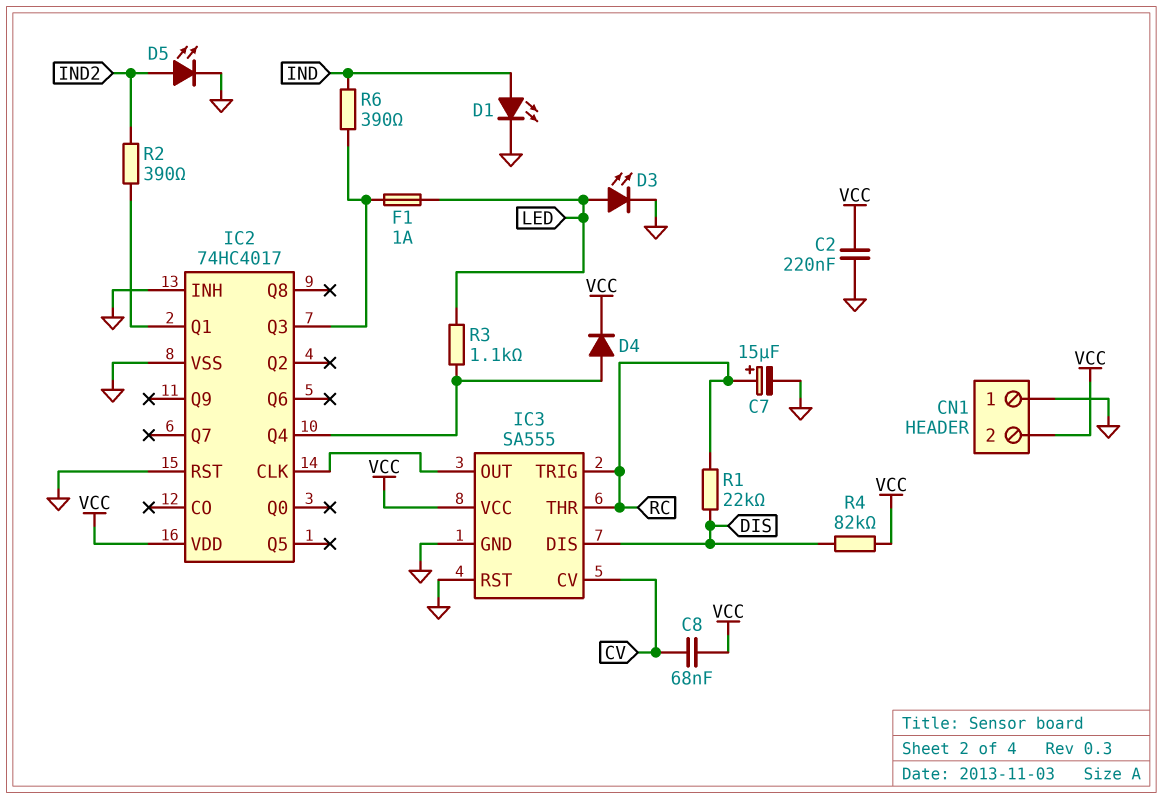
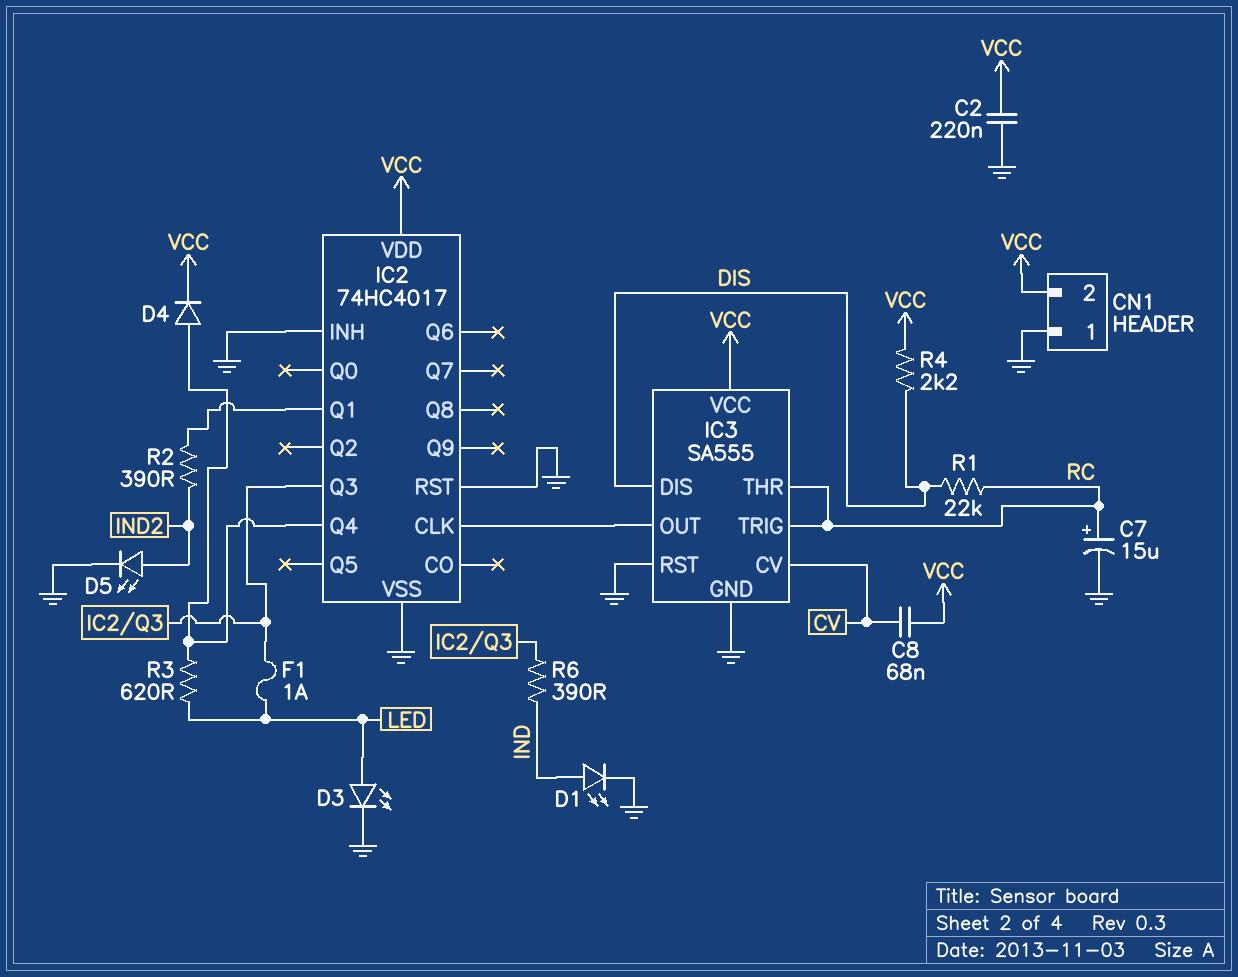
R3: 1.1k (IC2/Q4, LED) -> 620 (IC2/Q4, LED)
R4: 82k (DIS, VCC) -> 2.2k (DIS, VCC)

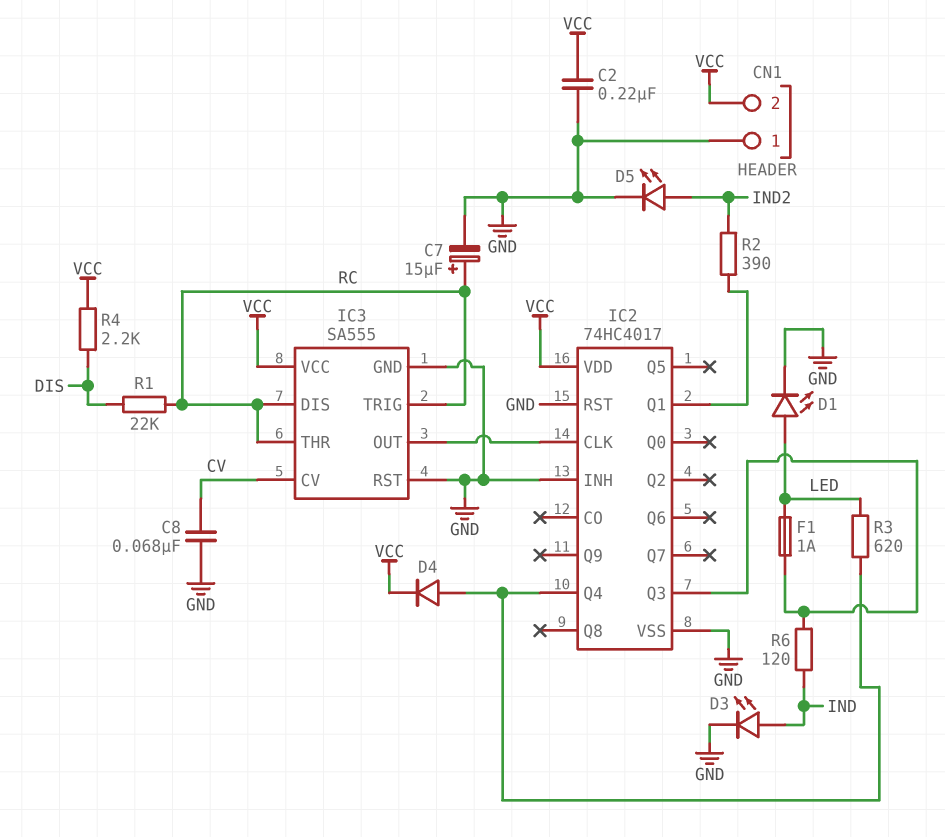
C8: 68nF (CV, VCC) -> 68nF (CV, GND)
D1: LED (A IND, K GND) -> LED (A LED, K GND)
D3: LED (A LED, K GND) -> LED (A IND, K GND)
IC3 pin DIS: DIS -> RC
R6: 390 (IC2/Q3, IND) -> 120 (IC2/Q3, IND)

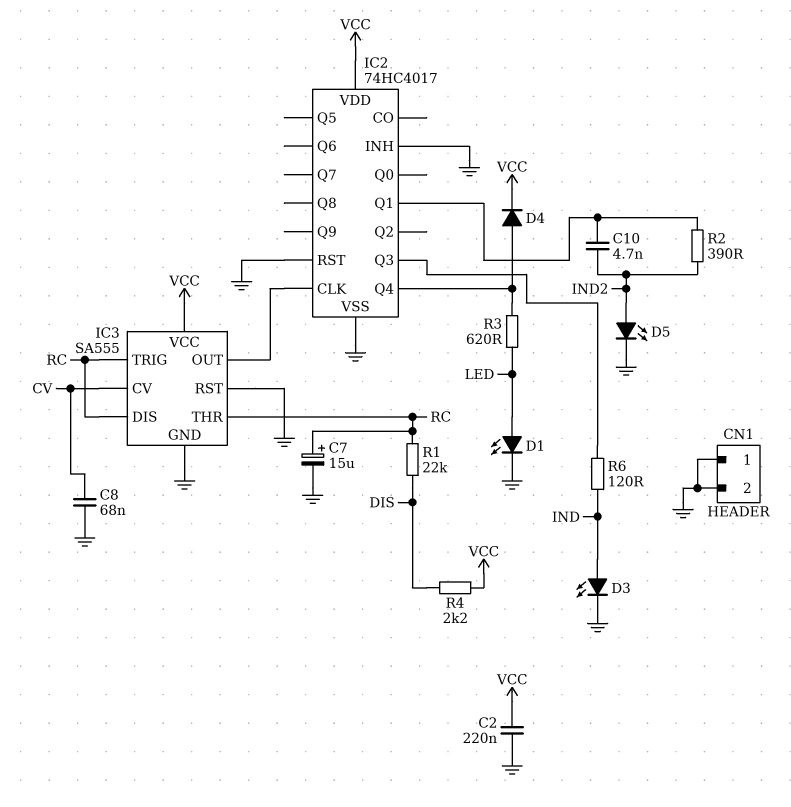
C10: none -> 4.7nF (IC2/Q1, IND2)
CN1 pin 2: VCC -> GND
F1: 1A (IC2/Q3, LED) -> none

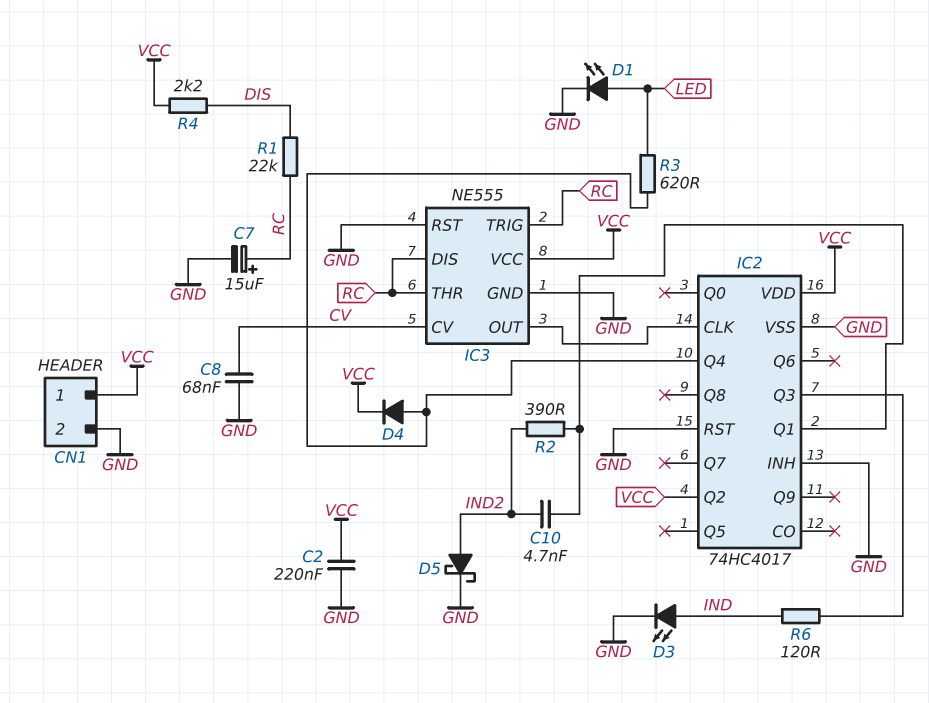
CN1 pin 1: GND -> VCC
D5: LED (A IND2, K GND) -> schottky (A IND2, K GND)
IC2 pin Q2: none -> VCC
IC3: SA555 -> NE555

